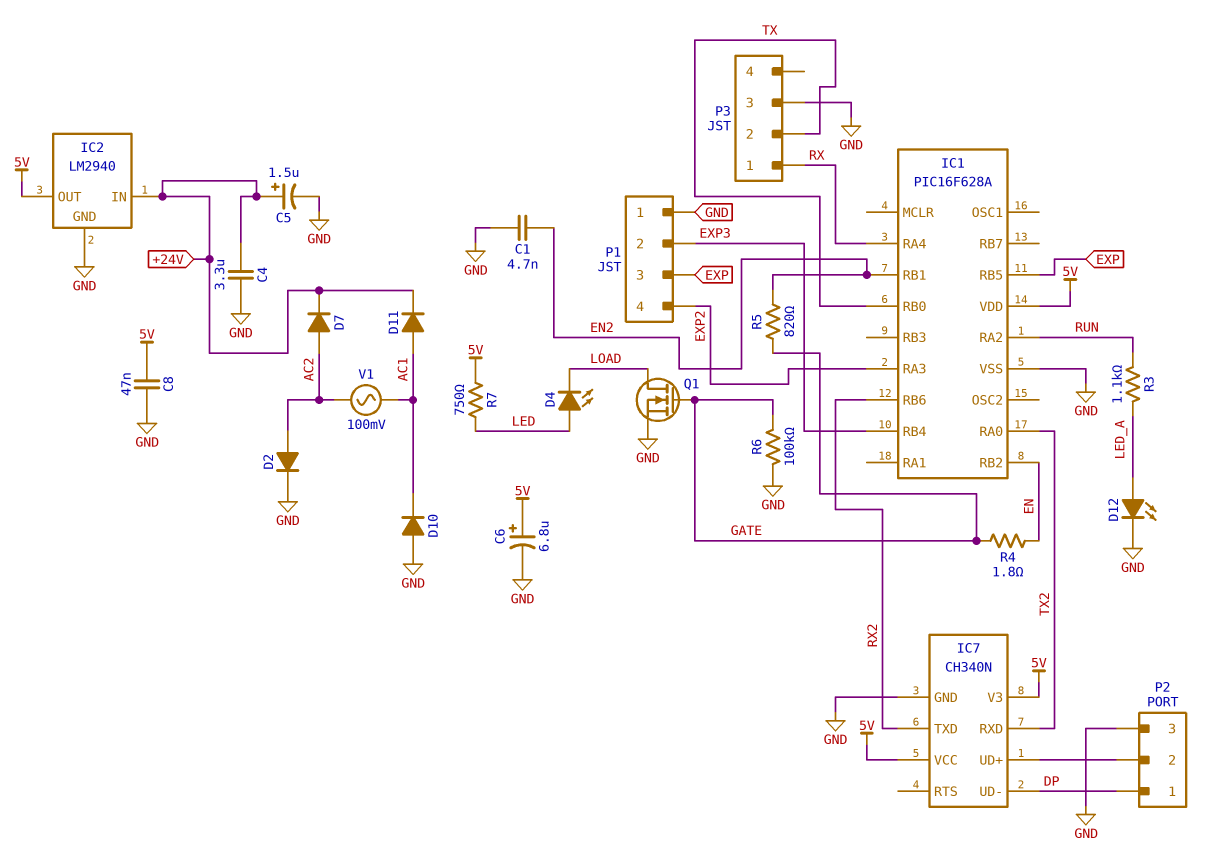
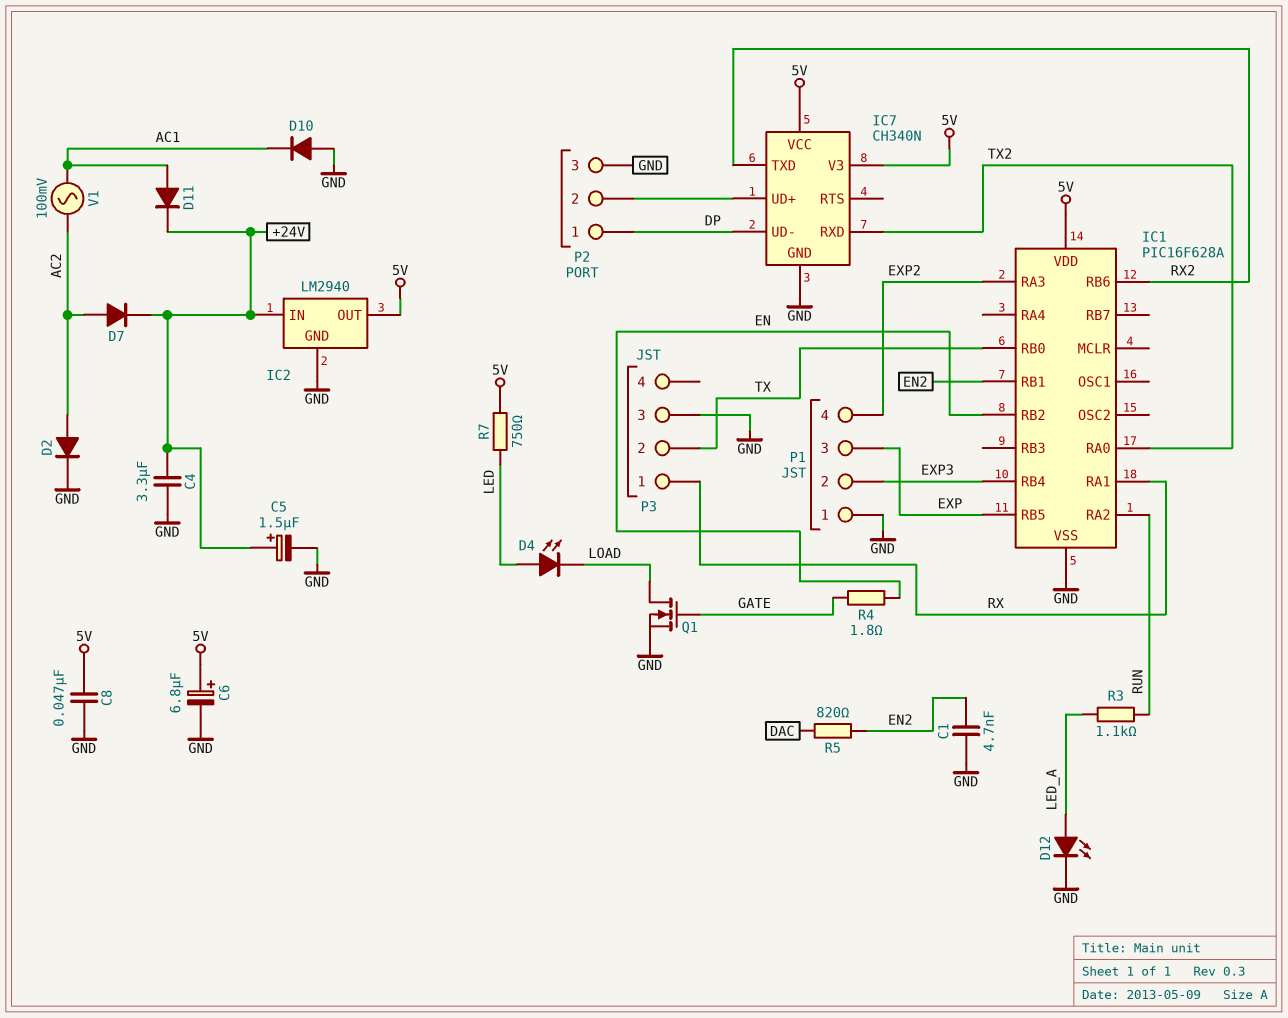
IC1 pin RA1: none -> RX
IC1 pin RA4: RX -> none
R5: 820 (EN2, GATE) -> 820 (DAC, EN2)
R6: 100k (GATE, GND) -> none

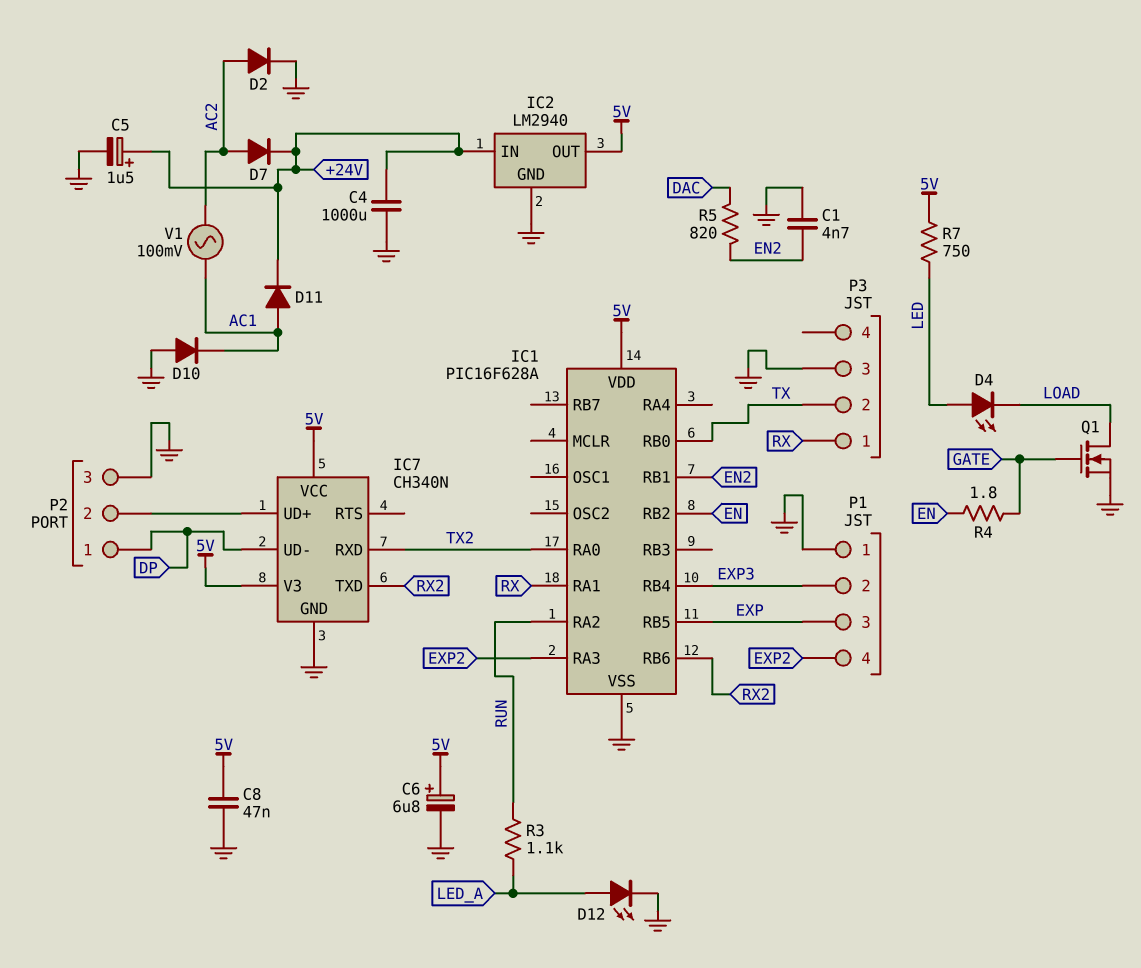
C4: 3.3uF (+24V, GND) -> 1000uF (+24V, GND)

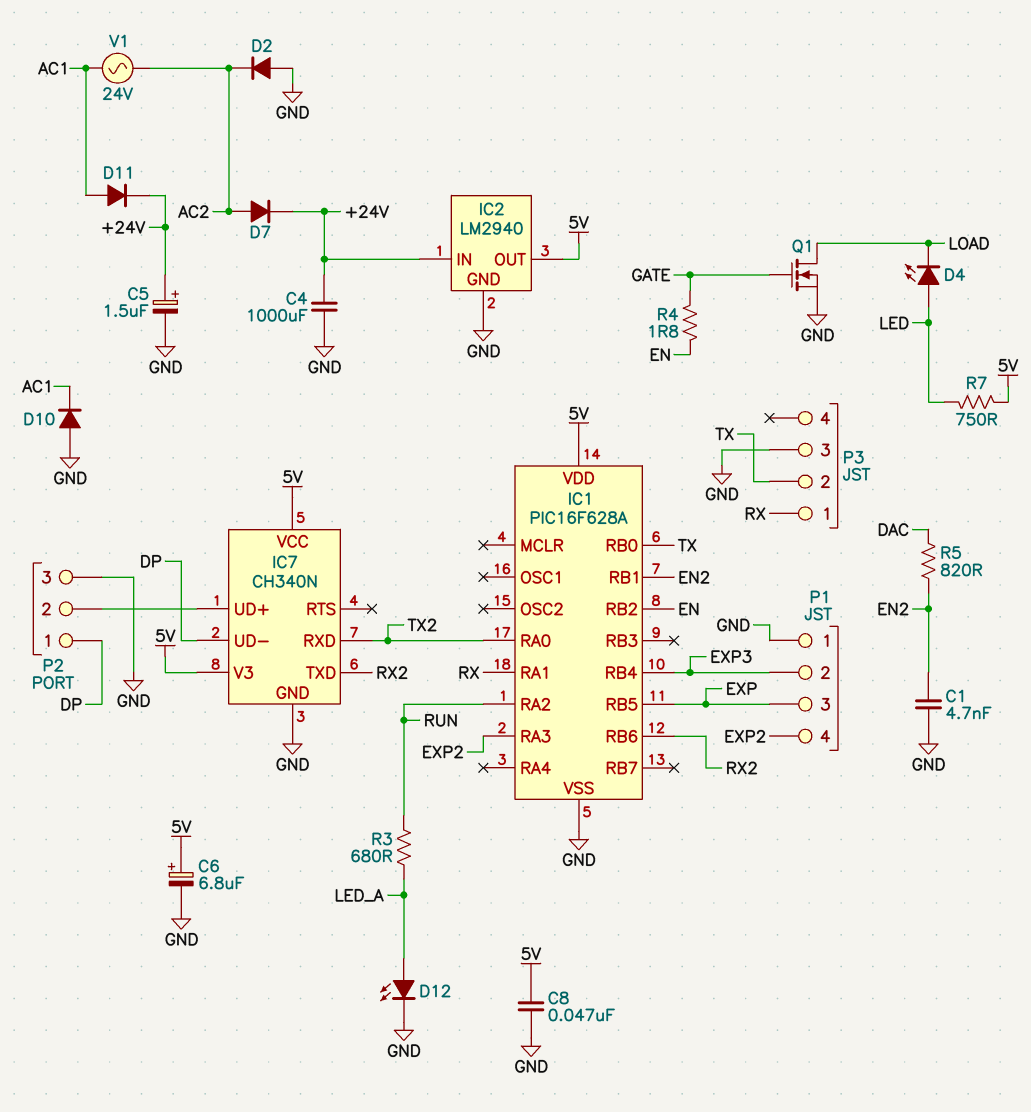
D2: diode (A AC2, K GND) -> diode (A GND, K AC2)
R3: 1.1k (LED_A, RUN) -> 680 (LED_A, RUN)
V1: AC 100mV (AC1, AC2) -> AC 24V (AC1, AC2)

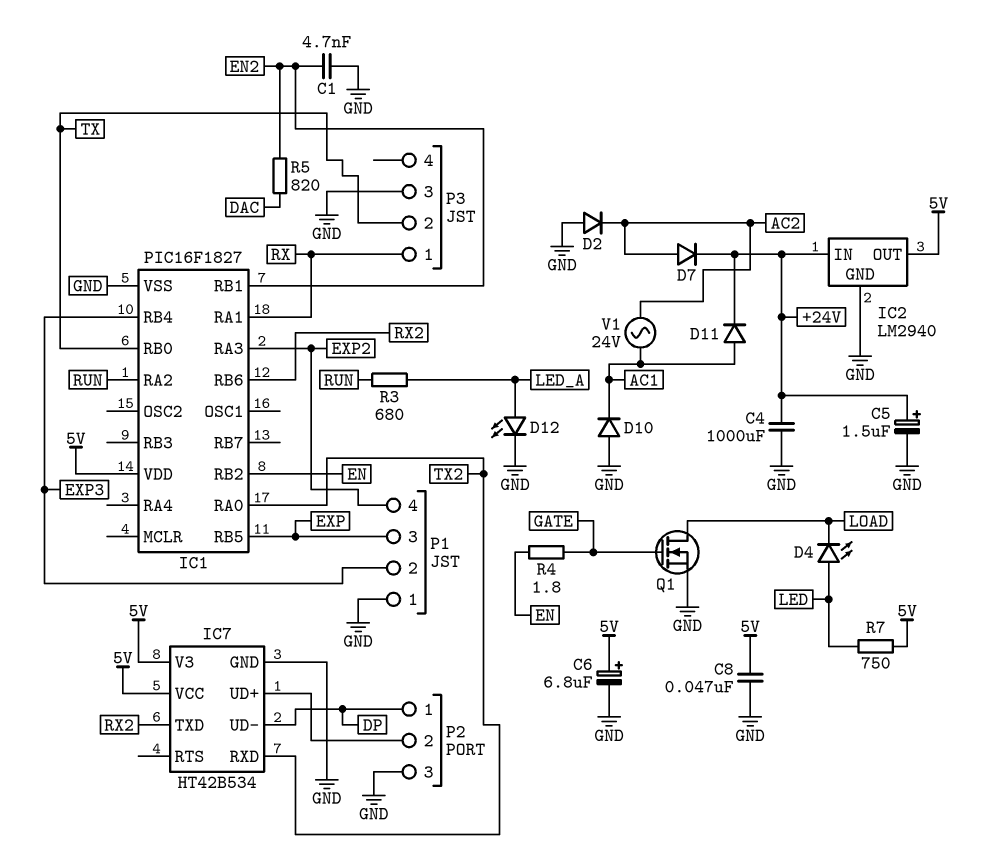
IC1: PIC16F628A -> PIC16F1827
IC7: CH340N -> HT42B534

